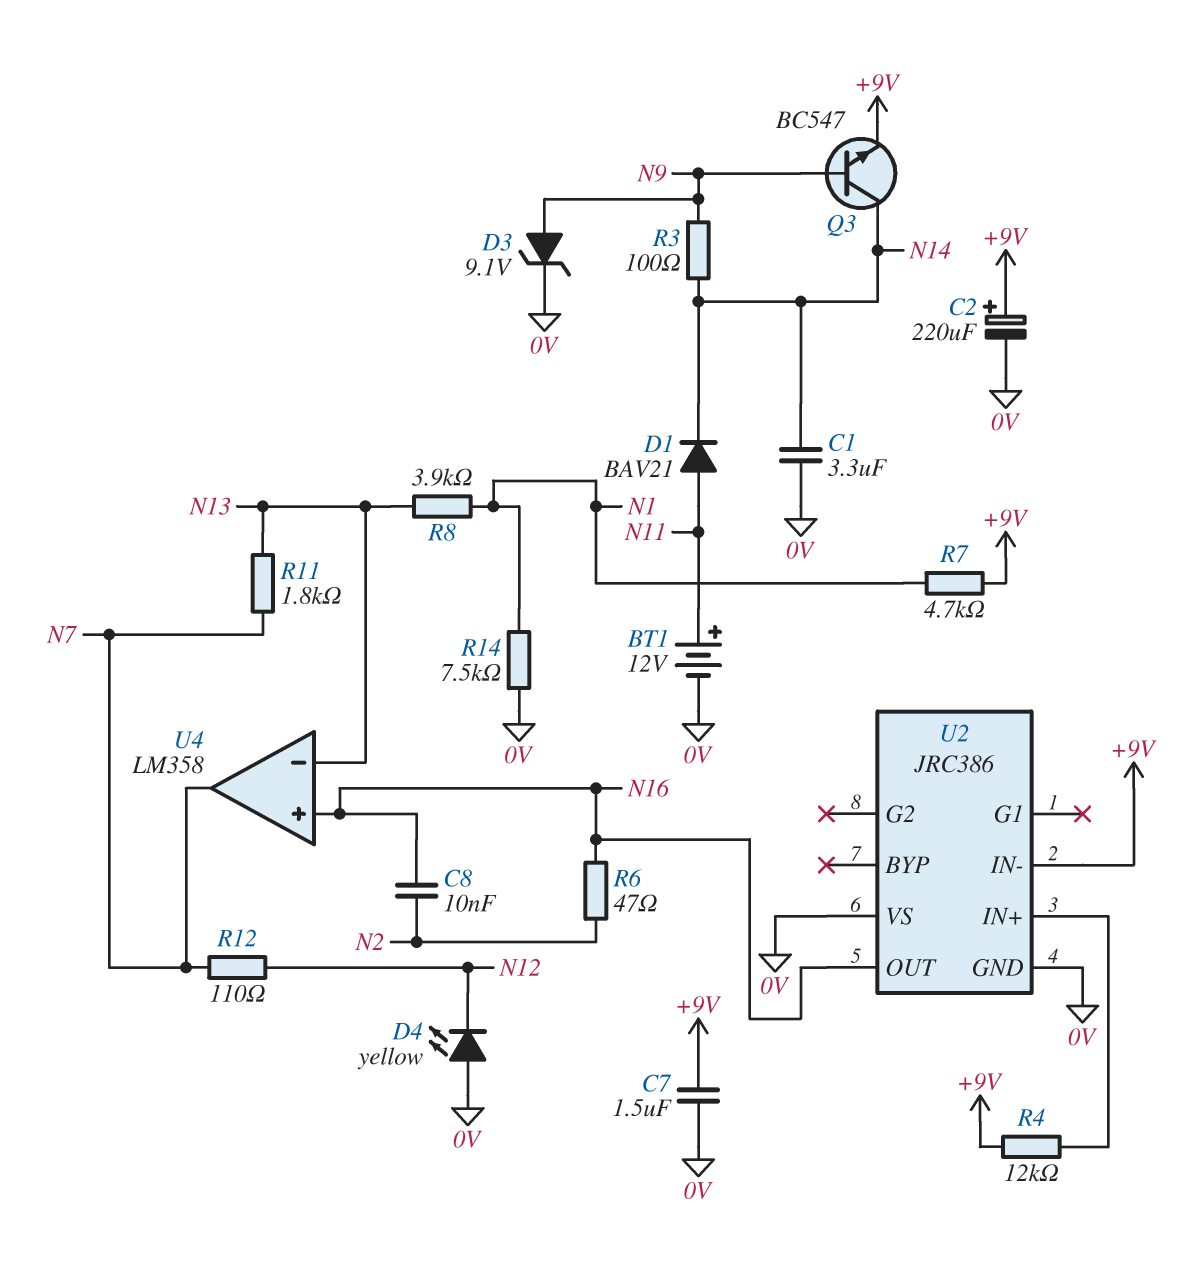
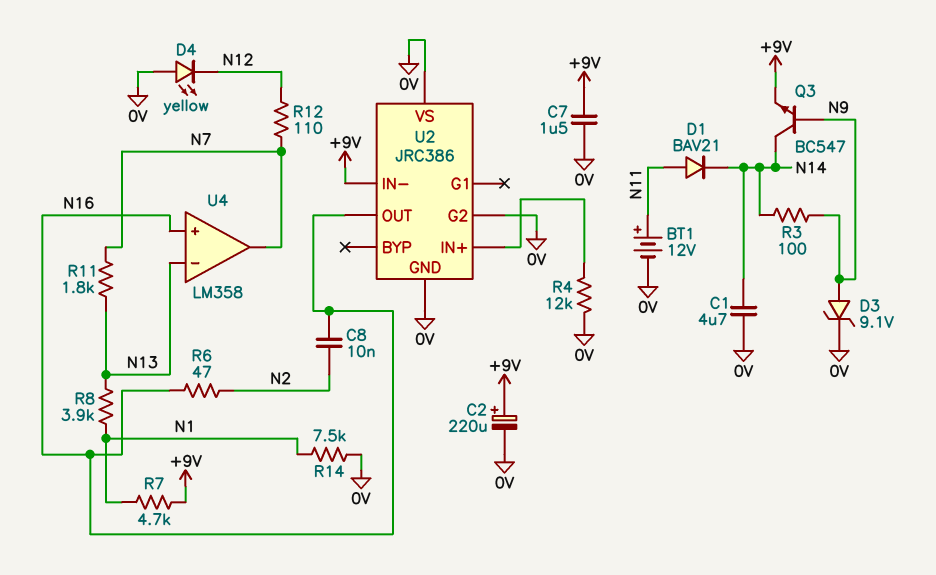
C1: 3.3uF (0V, N14) -> 4.7uF (0V, N14)
R4: 12k (+9V, U2/IN+) -> 12k (0V, U2/IN+)
U2 pin G2: none -> 0V

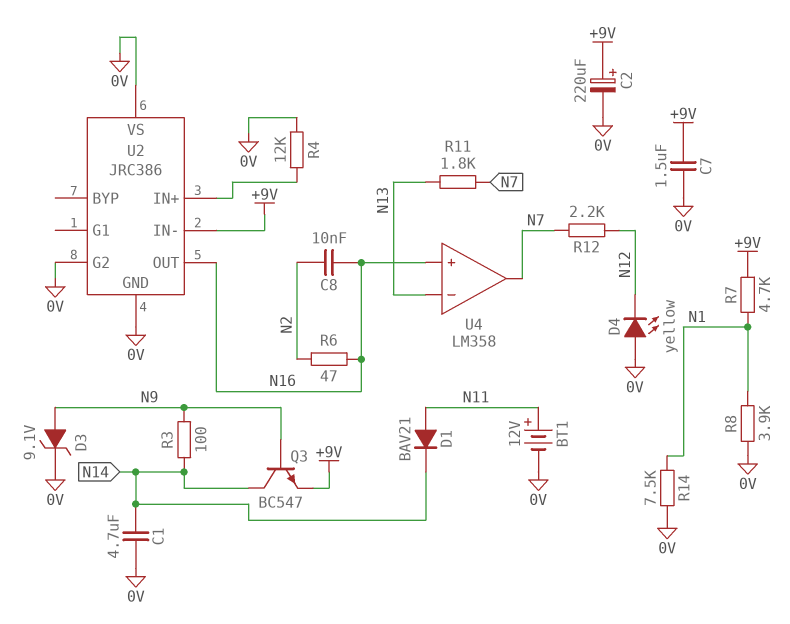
R8: 3.9k (N1, N13) -> 3.9k (0V, N1)
R12: 110 (N7, N12) -> 2.2k (N7, N12)

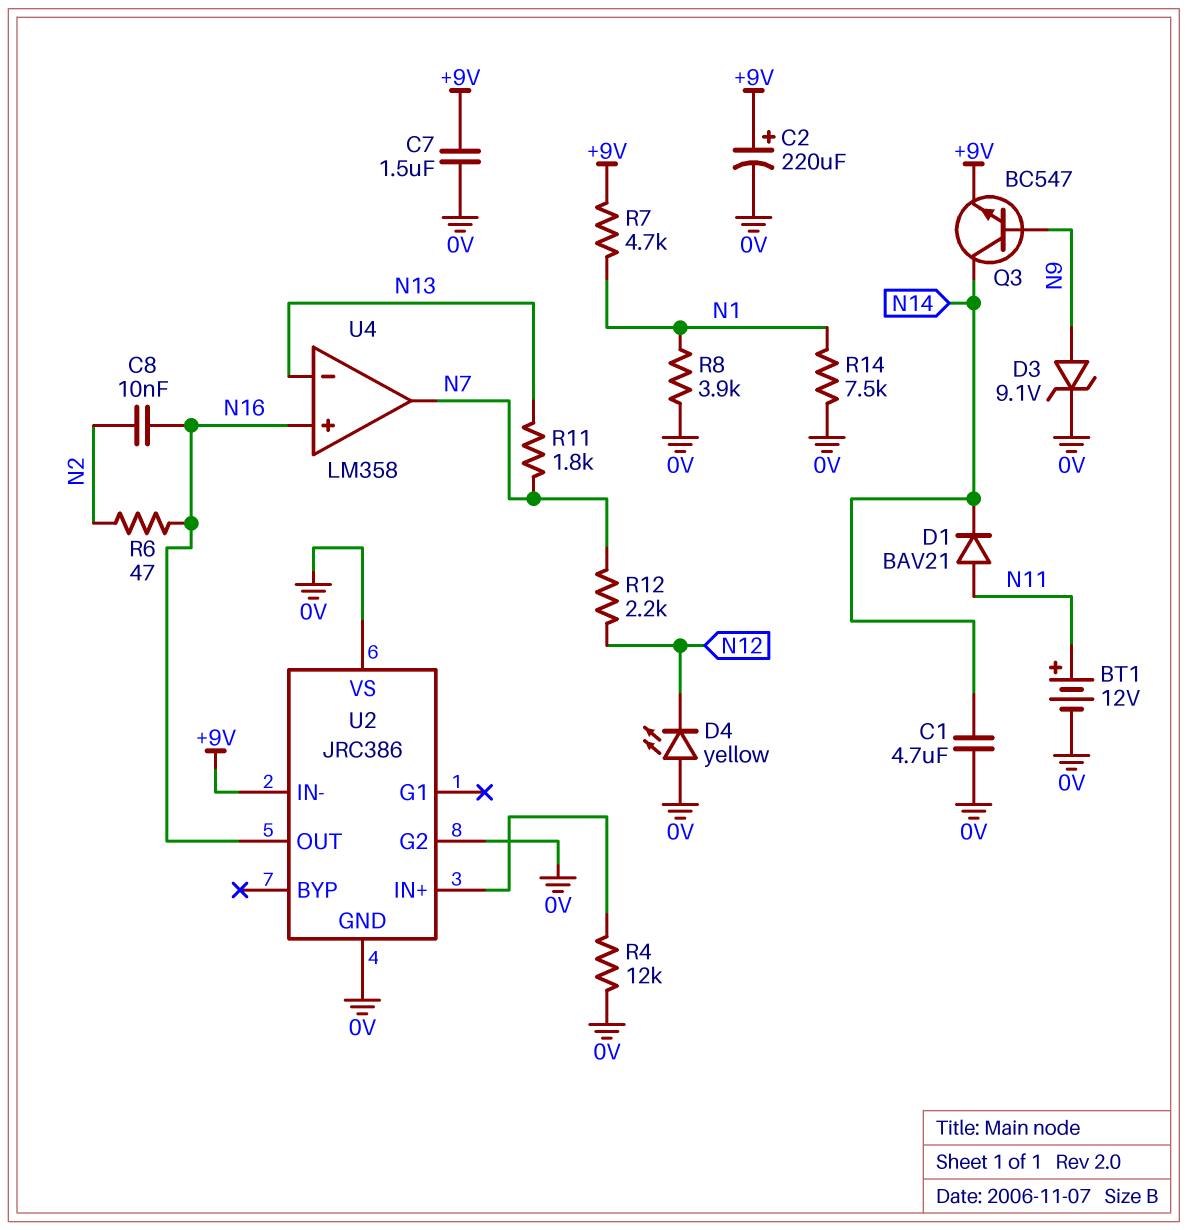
R3: 100 (N9, N14) -> none

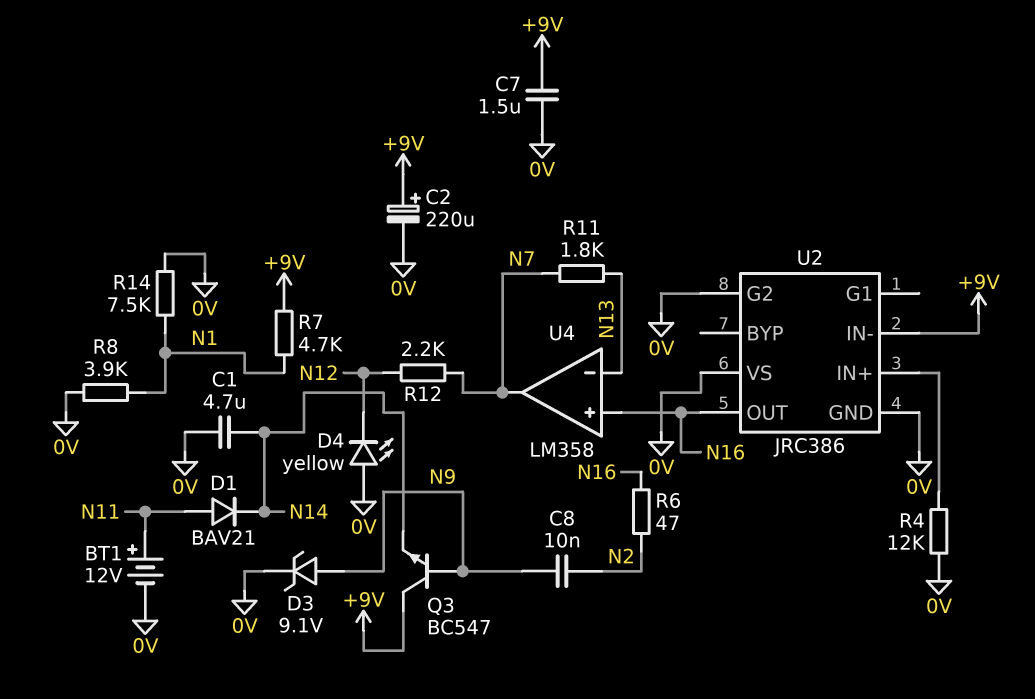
C8: 10nF (N2, N16) -> 10nF (N2, N9)
Q3: NPN BC547 (B N9, C N14, E +9V) -> NPN BC547 (B N9, C +9V, E N14)

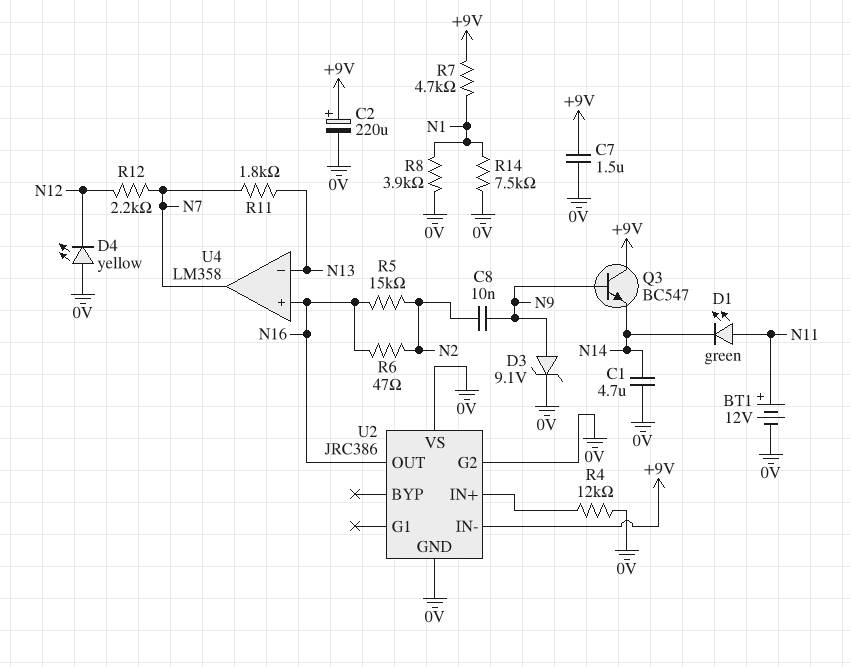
D1: diode BAV21 (A N11, K N14) -> LED green (A N11, K N14)
R5: none -> 15k (N2, N16)

